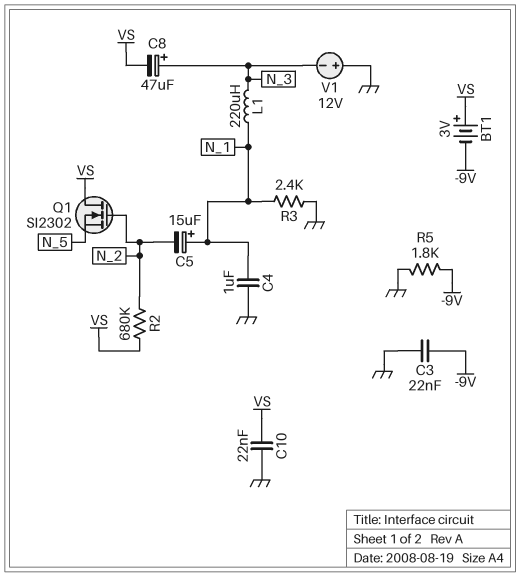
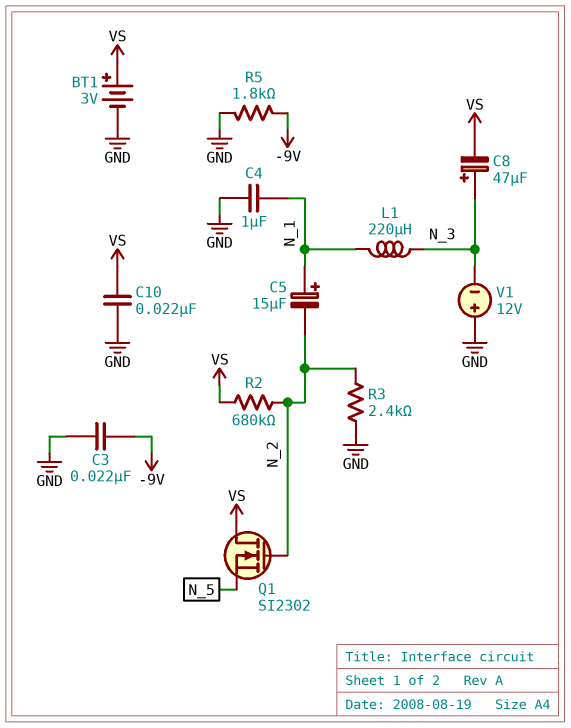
BT1: 3V (plus VS, minus -9V) -> 3V (plus VS, minus GND)
R3: 2.4k (GND, N_1) -> 2.4k (GND, N_2)

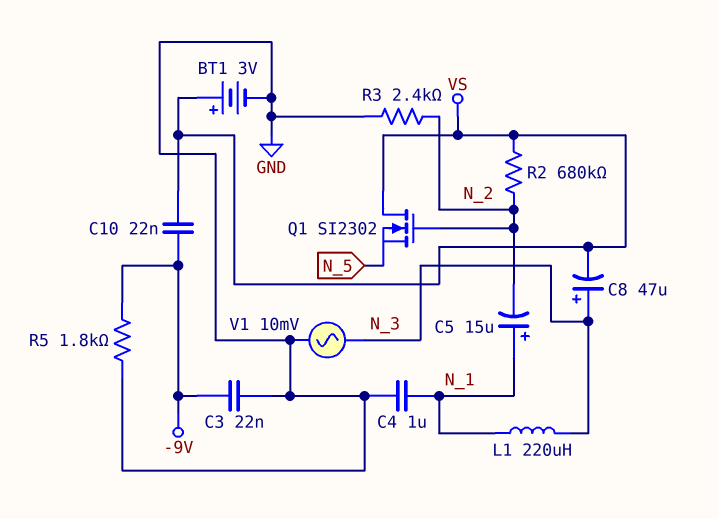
C10: 22nF (GND, VS) -> 22nF (-9V, VS)
V1: 12V (plus GND, minus N_3) -> AC 10mV (GND, N_3)

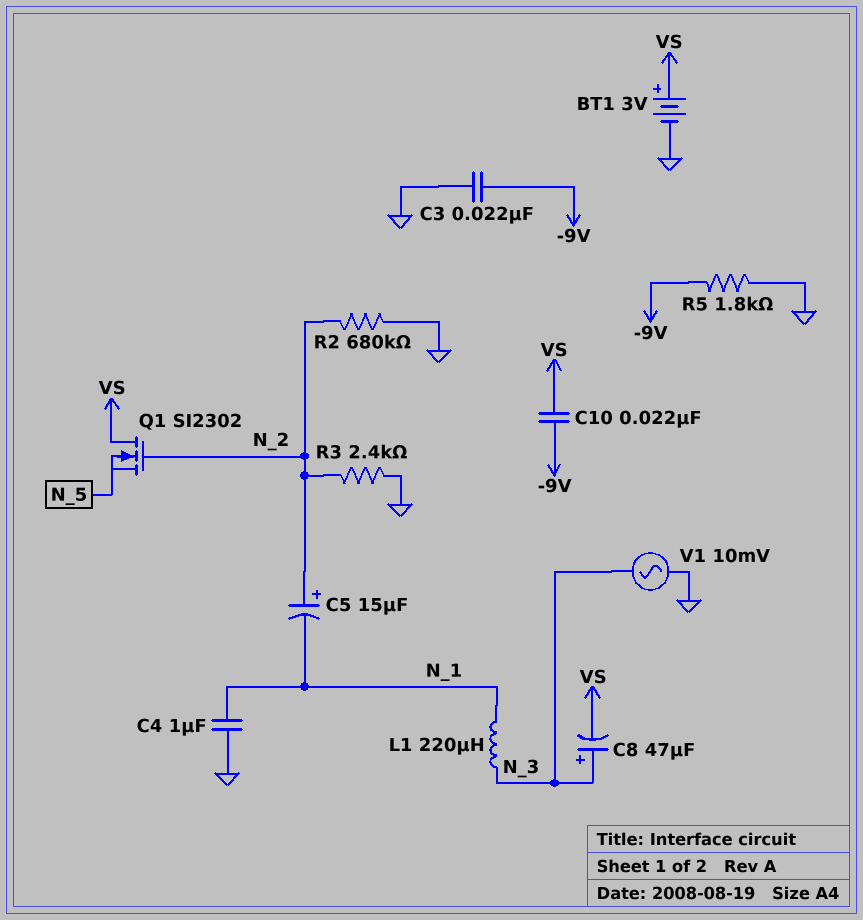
C5: 15uF (plus N_1, minus N_2) -> 15uF (plus N_2, minus N_1)
R2: 680k (N_2, VS) -> 680k (GND, N_2)

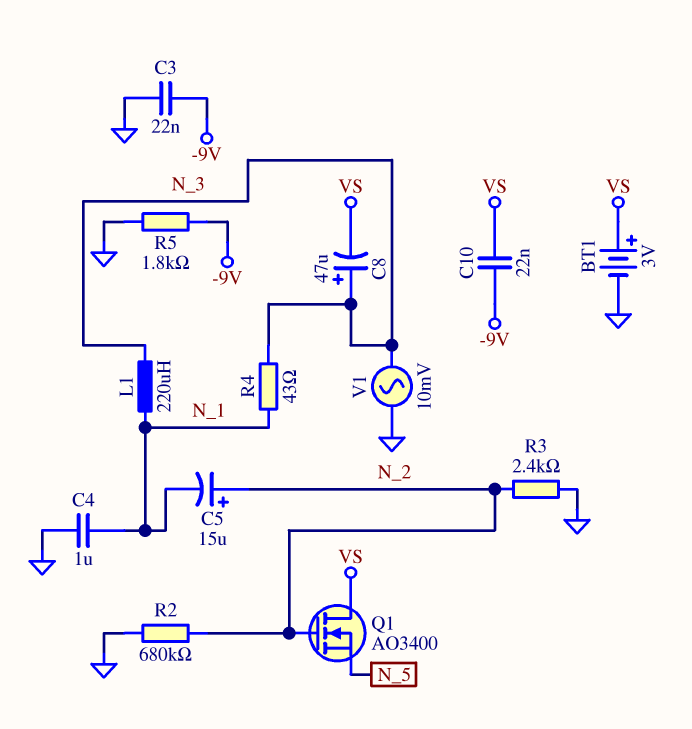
Q1: NMOS SI2302 (G N_2, D VS, S N_5) -> NMOS AO3400 (G N_2, D VS, S N_5)
R4: none -> 43 (N_1, N_3)

